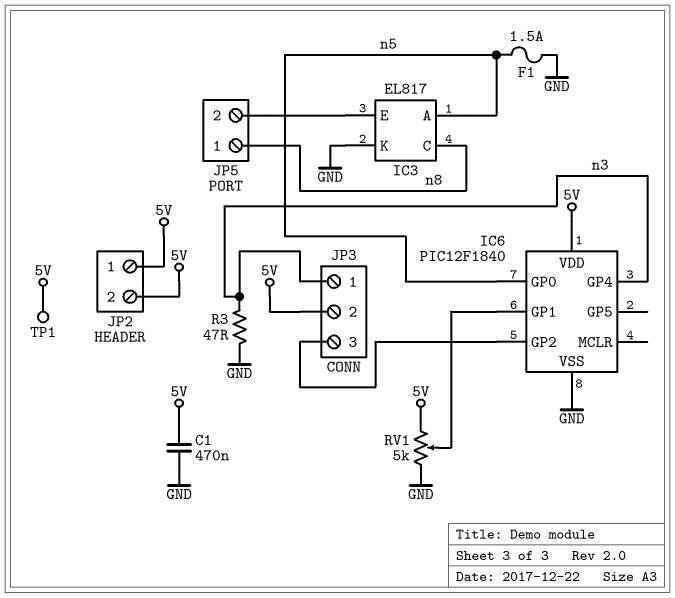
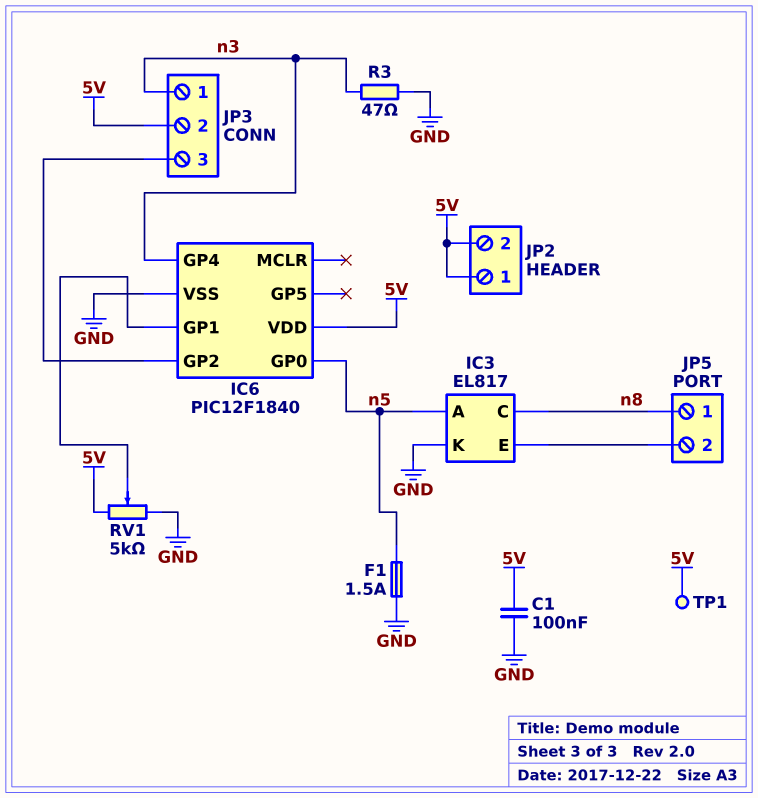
C1: 470nF (5V, GND) -> 100nF (5V, GND)

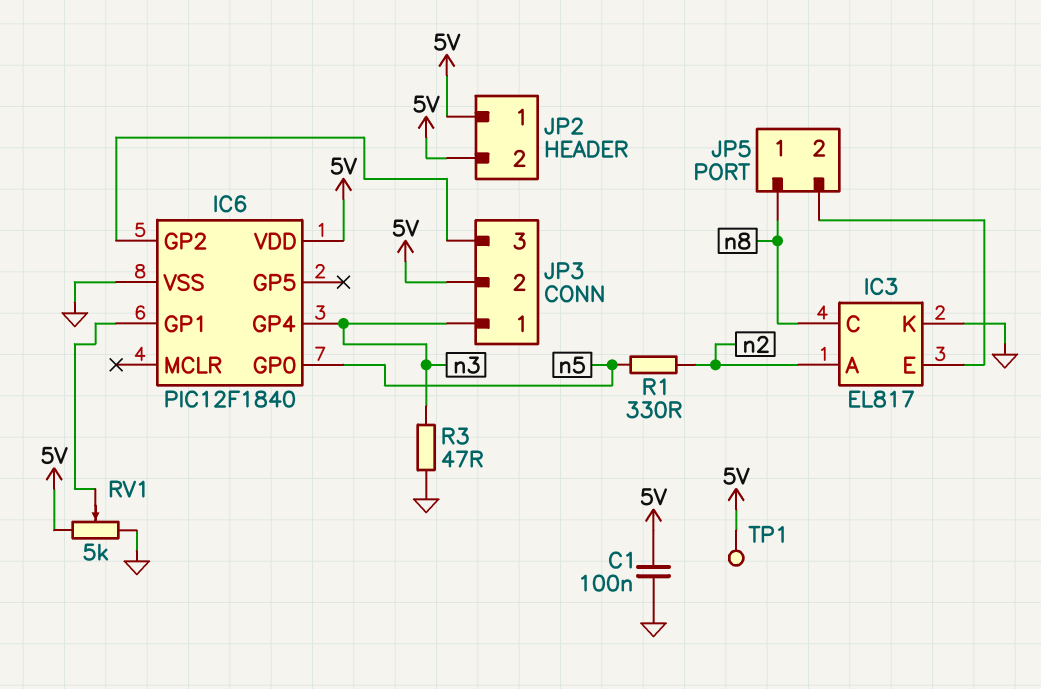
F1: 1.5A (GND, n5) -> none
IC3 pin A: n5 -> n2
R1: none -> 330 (n2, n5)

